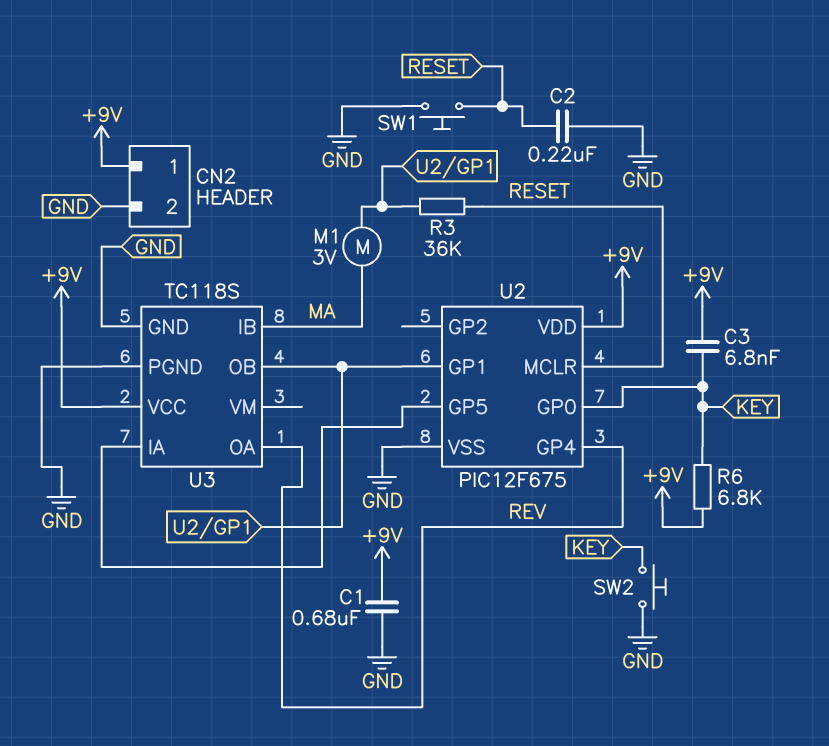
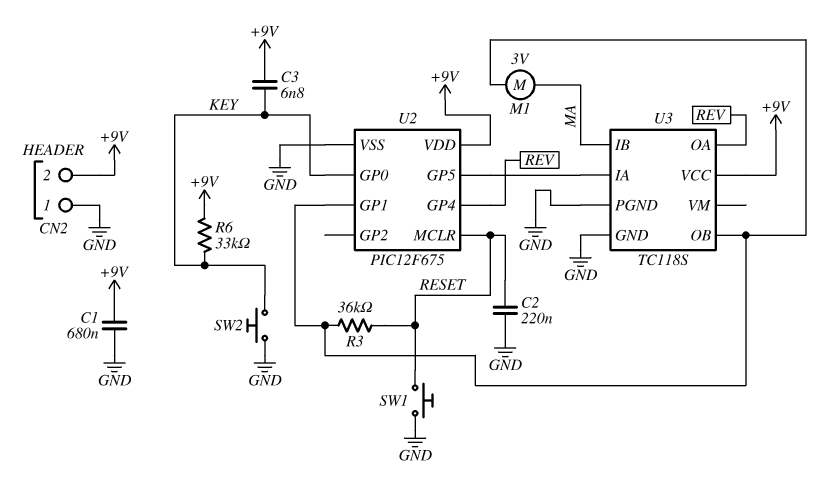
CN2 pin 1: +9V -> GND
CN2 pin 2: GND -> +9V
R6: 6.8k (+9V, KEY) -> 33k (+9V, KEY)

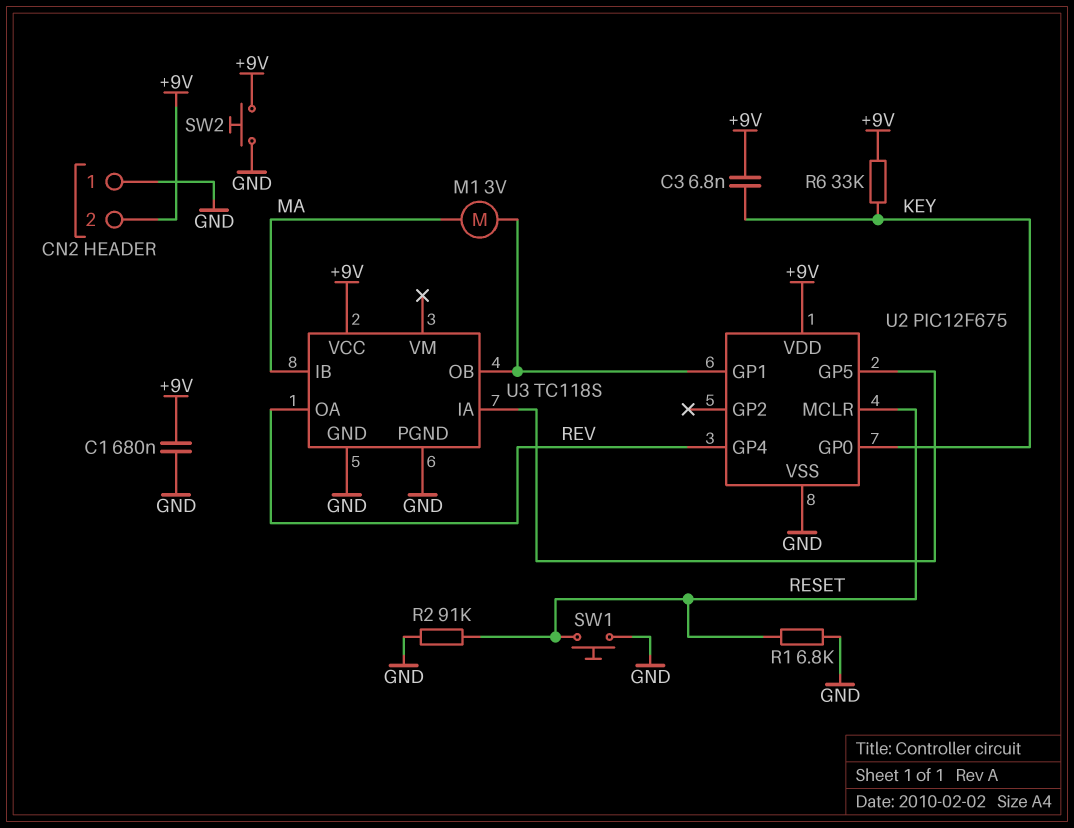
C2: 220nF (GND, RESET) -> none
R1: none -> 6.8k (GND, RESET)
R2: none -> 91k (GND, RESET)
R3: 36k (RESET, U2/GP1) -> none
SW2: button (GND, KEY) -> button (+9V, GND)

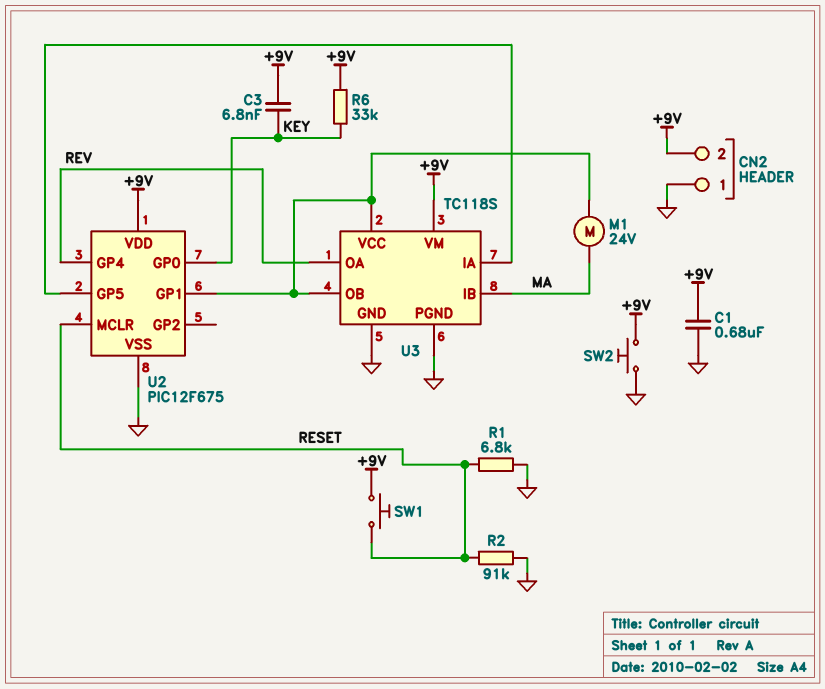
M1: motor 3V (MA, U2/GP1) -> motor 24V (MA, U2/GP1)
SW1: button (GND, RESET) -> button (+9V, RESET)
U3 pin VCC: +9V -> U2/GP1
U3 pin VM: none -> +9V

